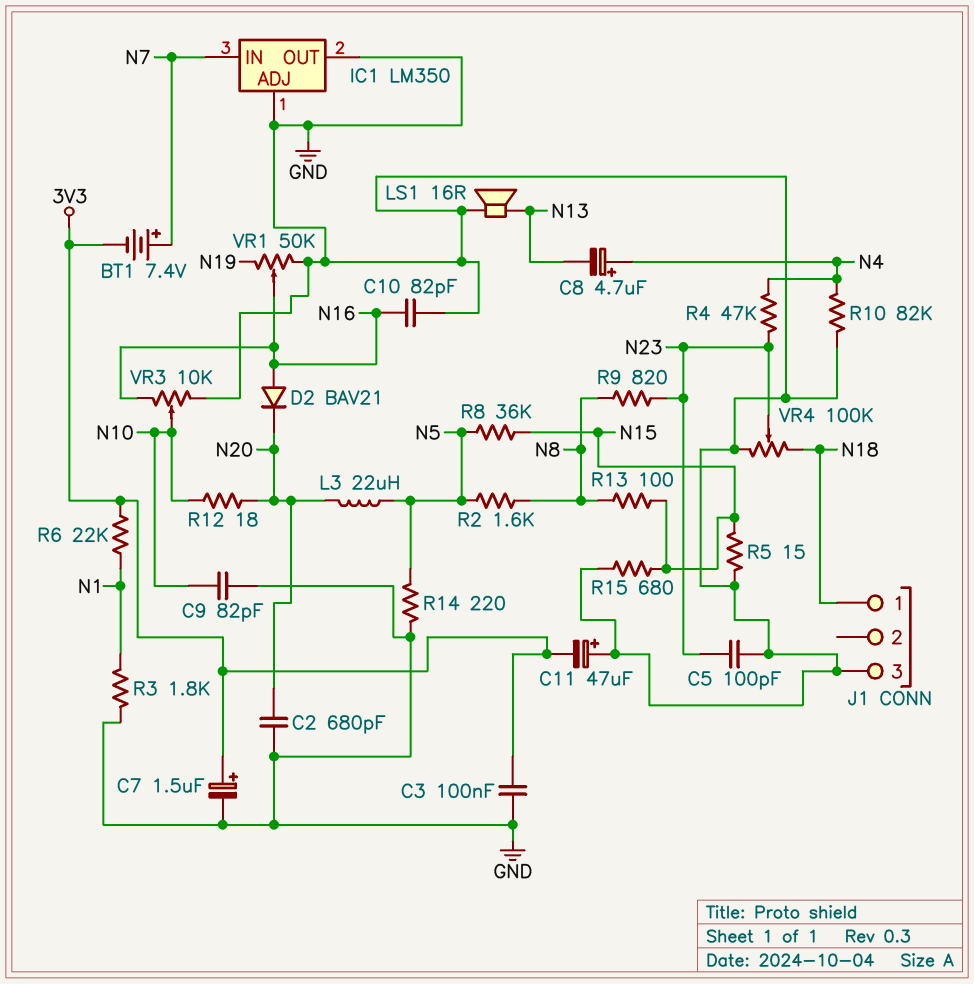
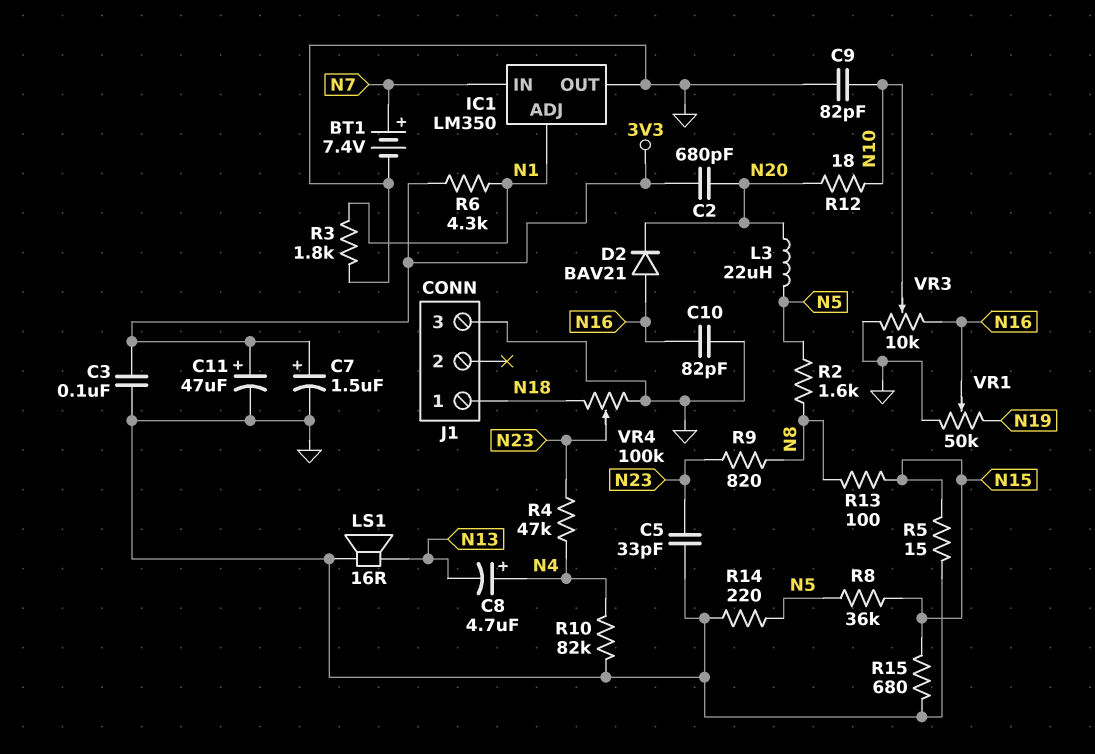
BT1: 7.4V (plus N7, minus 3V3) -> 7.4V (plus N7, minus GND)
C2: 680pF (GND, N20) -> 680pF (3V3, N20)
C5: 100pF (GND, N23) -> 33pF (GND, N23)
C11: 47uF (plus GND, minus 3V3) -> 47uF (plus 3V3, minus GND)
IC1 pin ADJ: GND -> N1
R6: 22k (3V3, N1) -> 4.3k (3V3, N1)

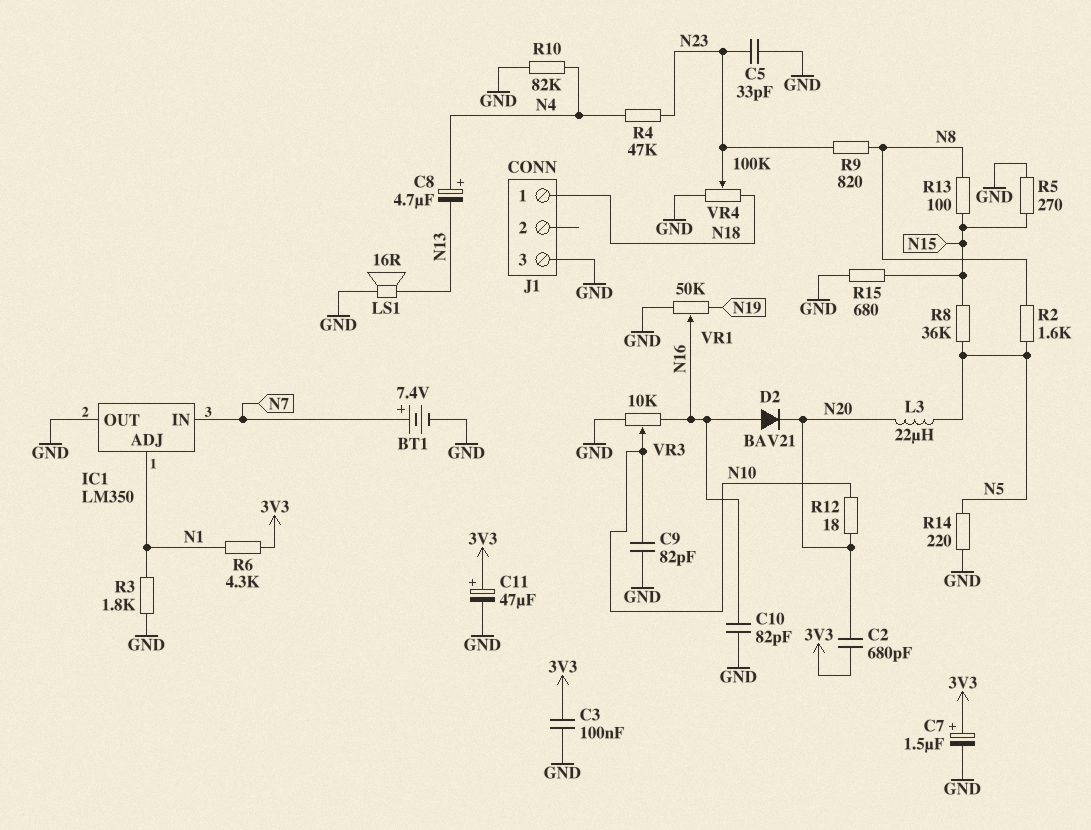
R5: 15 (GND, N15) -> 270 (GND, N15)

